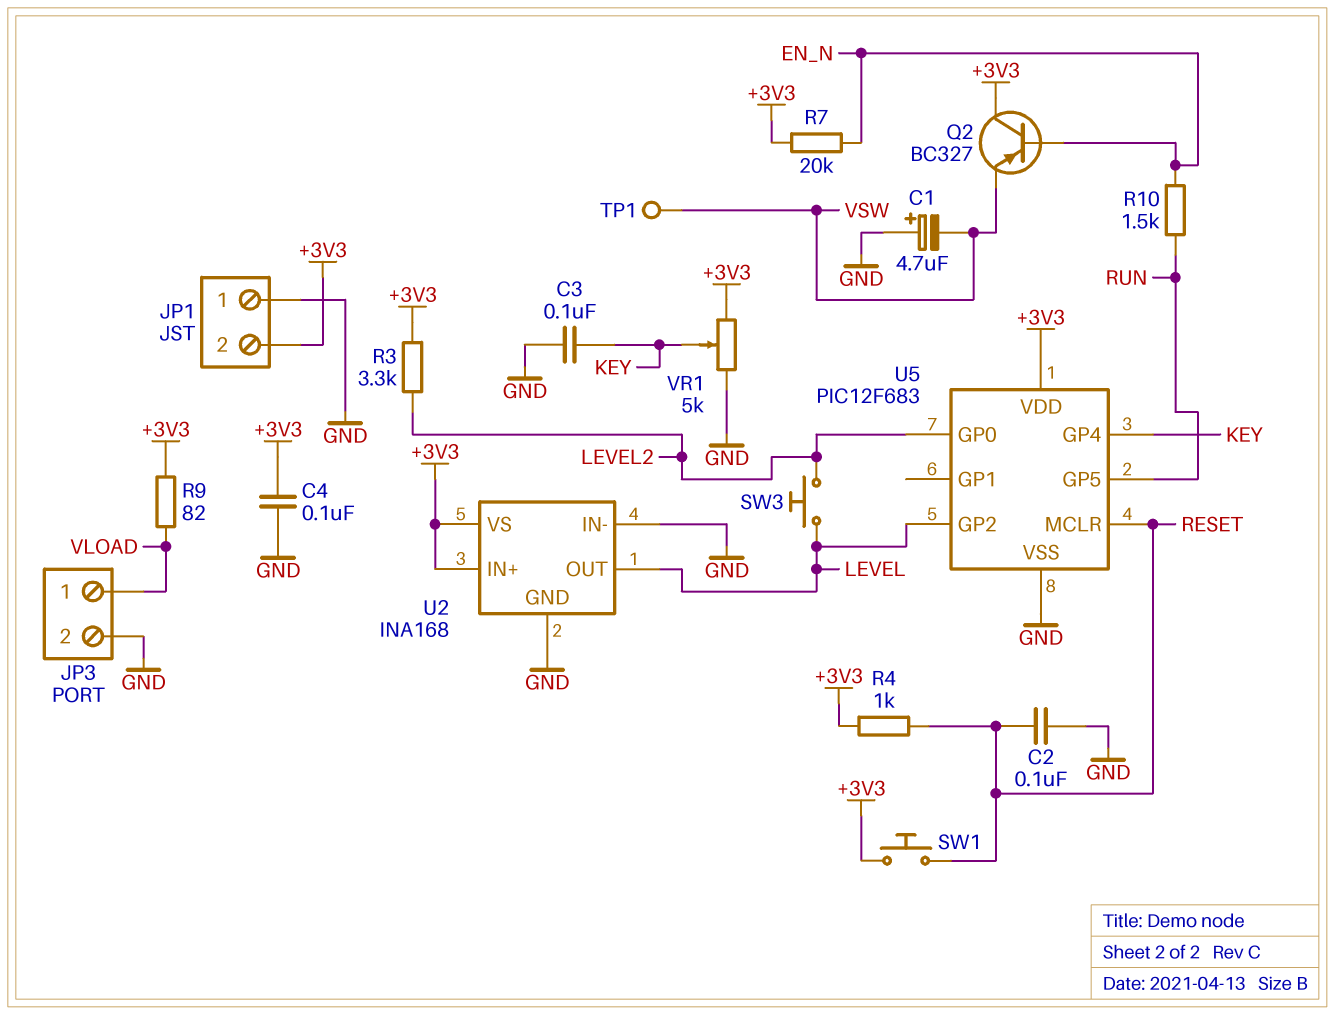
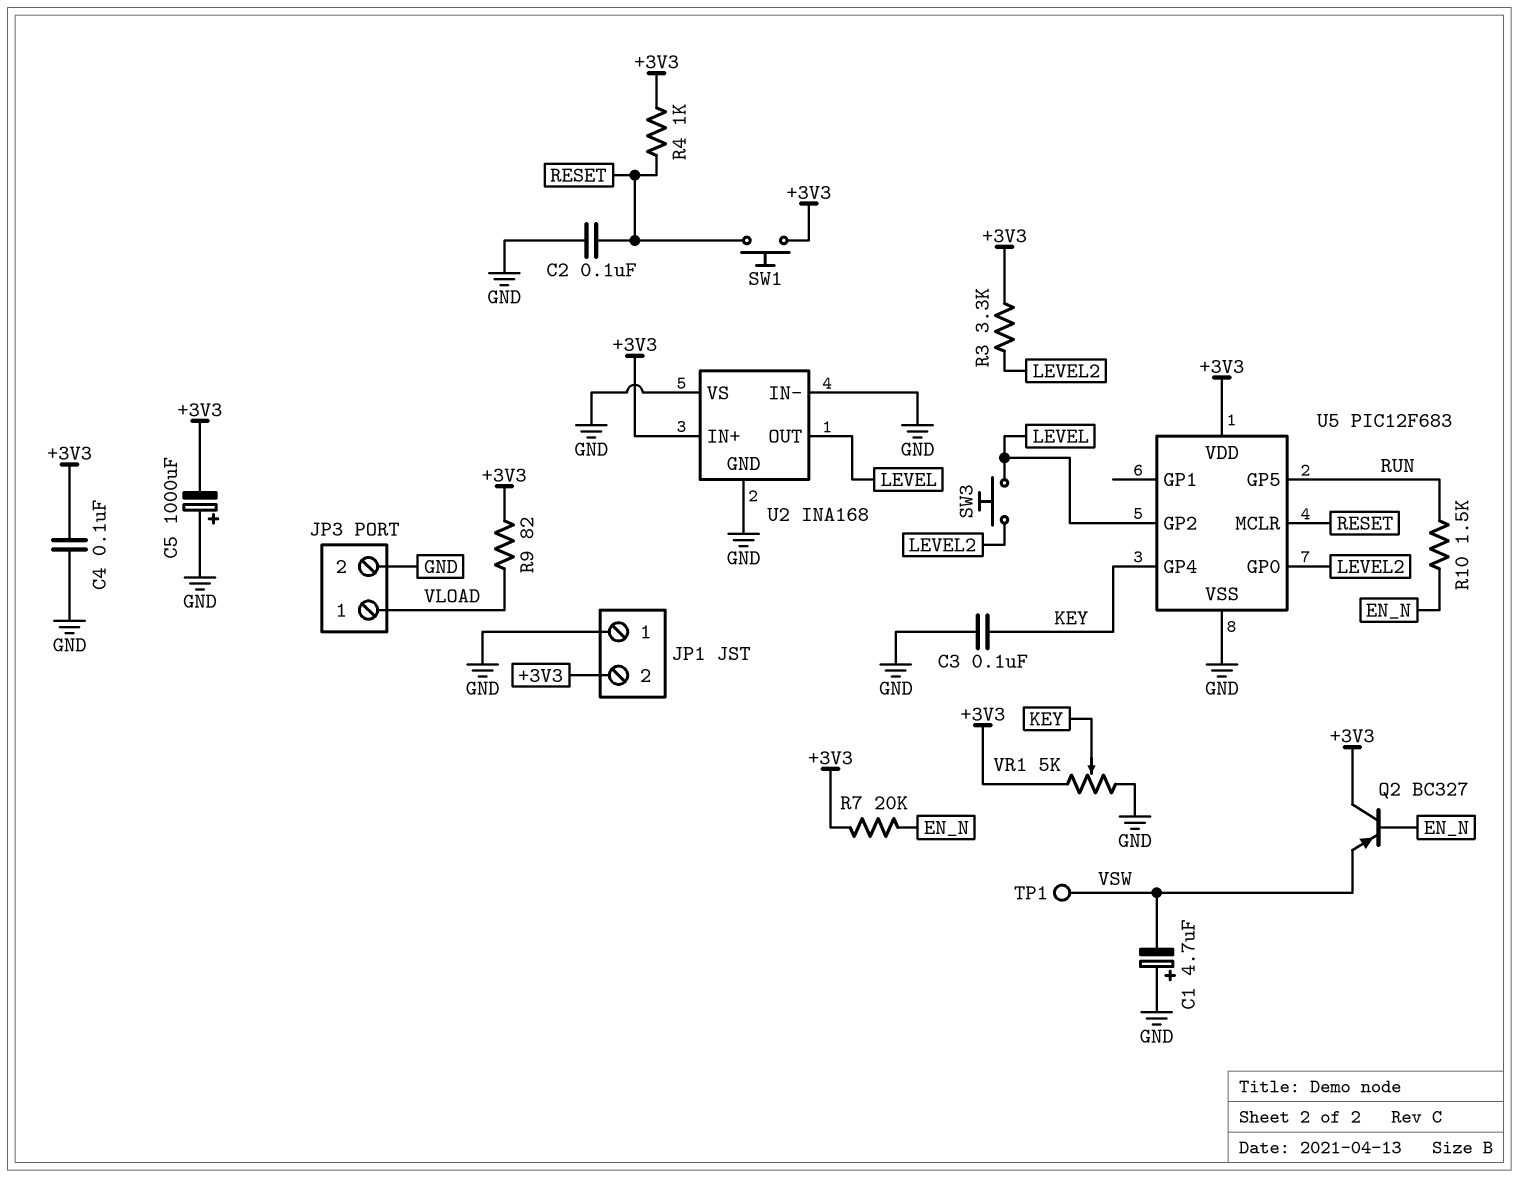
C5: none -> 1000uF (plus GND, minus +3V3)
U2 pin VS: +3V3 -> GND

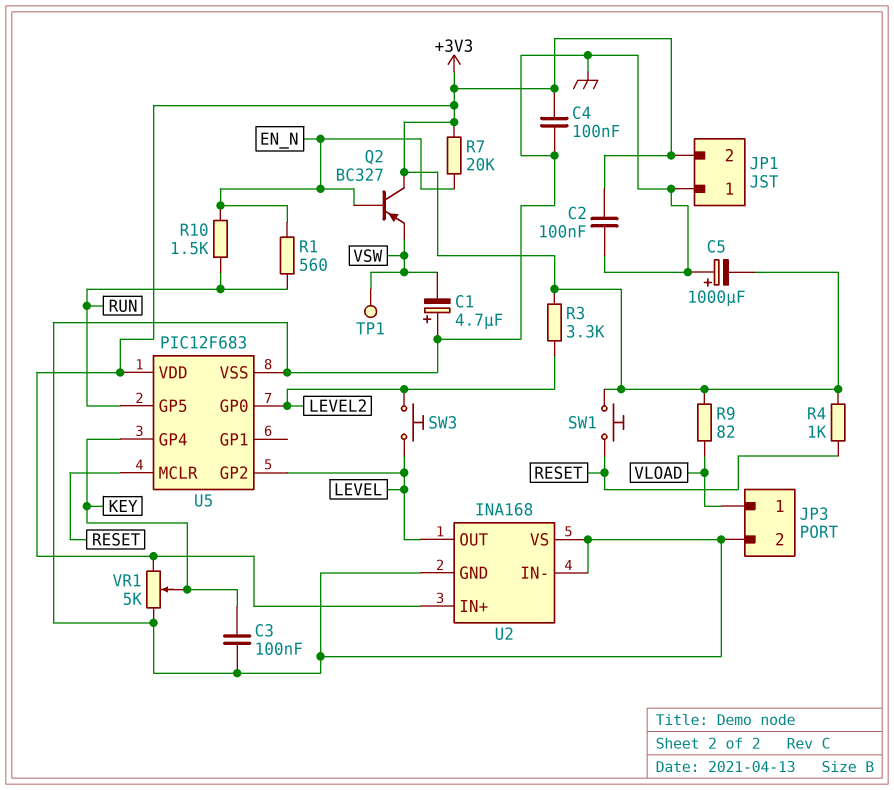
C2: 100nF (GND, RESET) -> 100nF (+3V3, GND)
R1: none -> 560 (EN_N, RUN)

